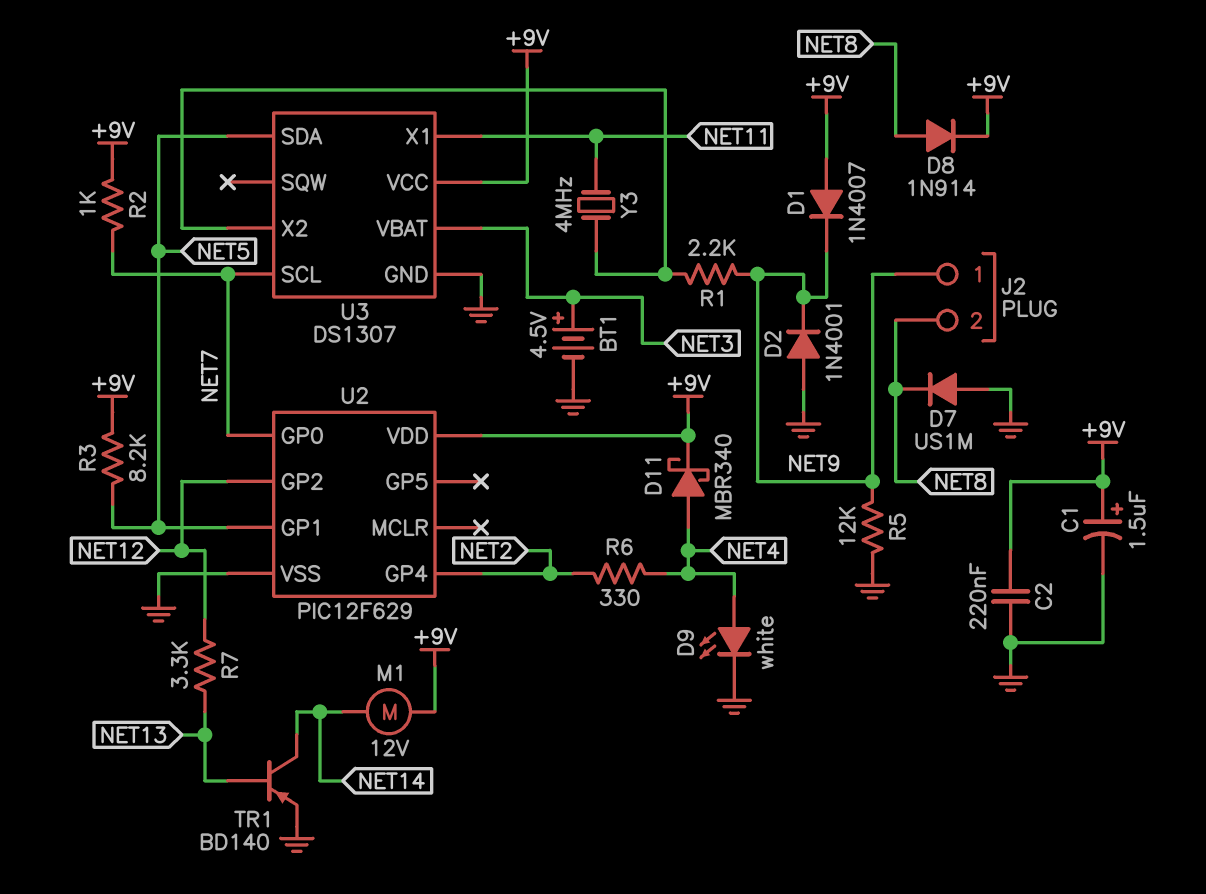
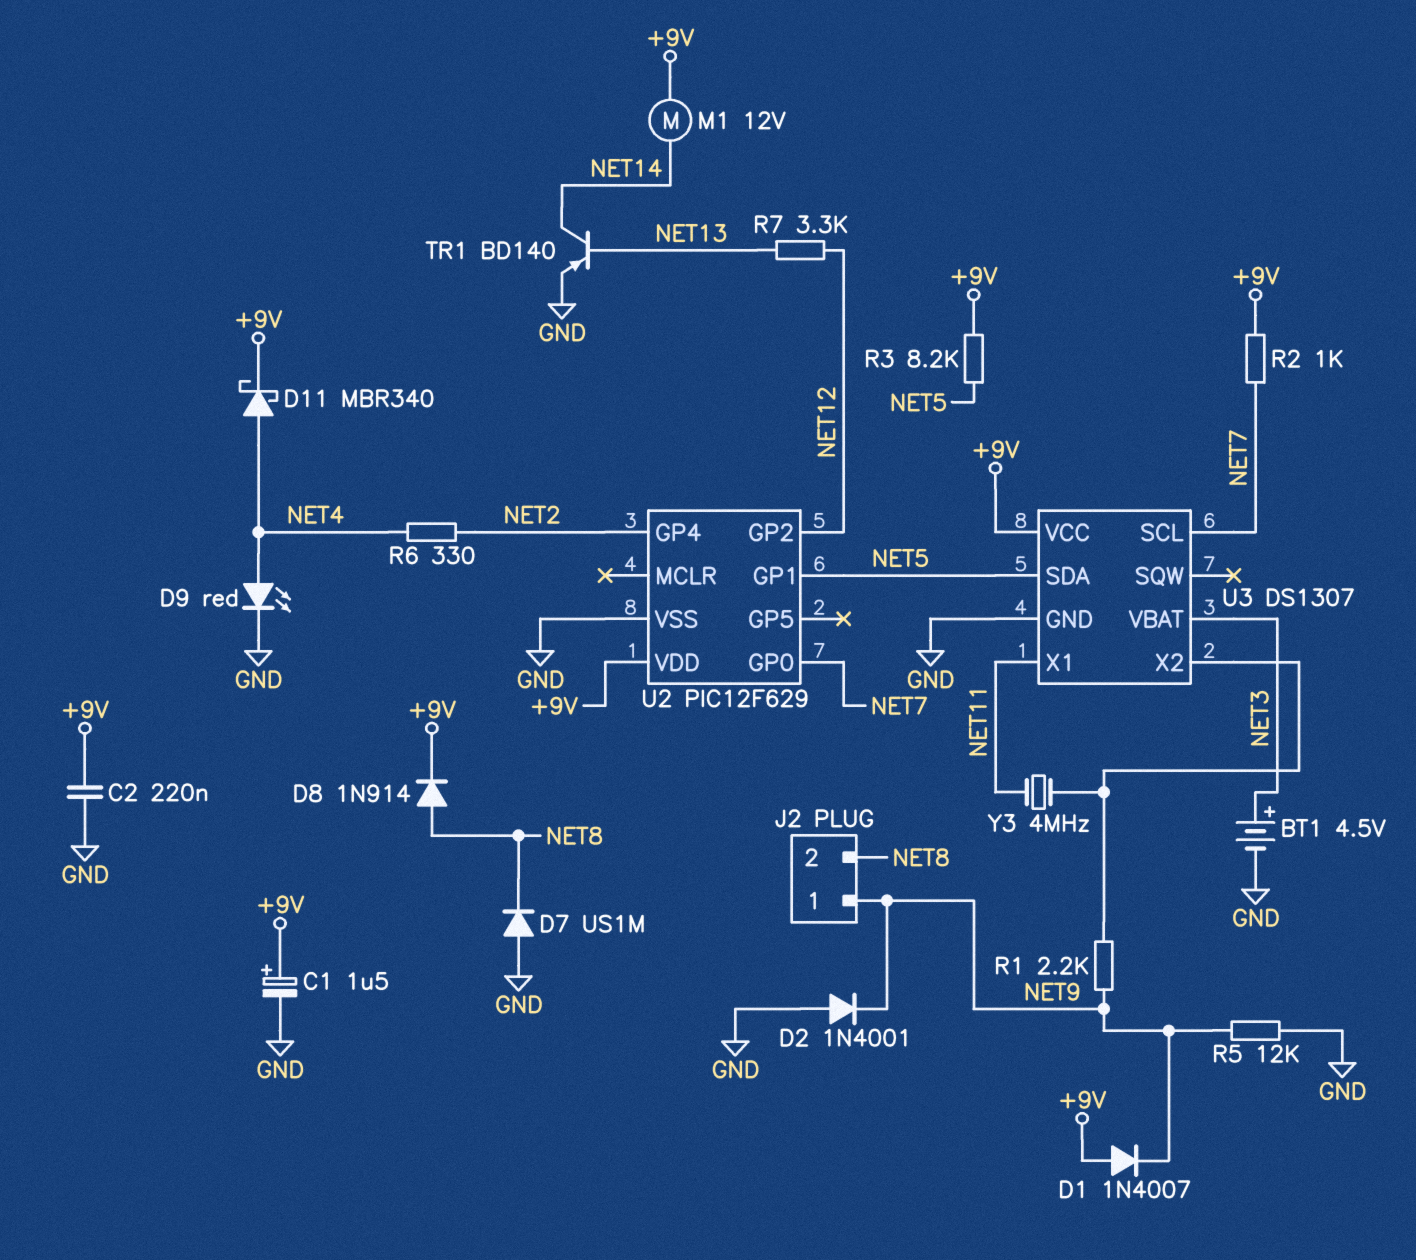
D9: LED white (A NET4, K GND) -> LED red (A NET4, K GND)

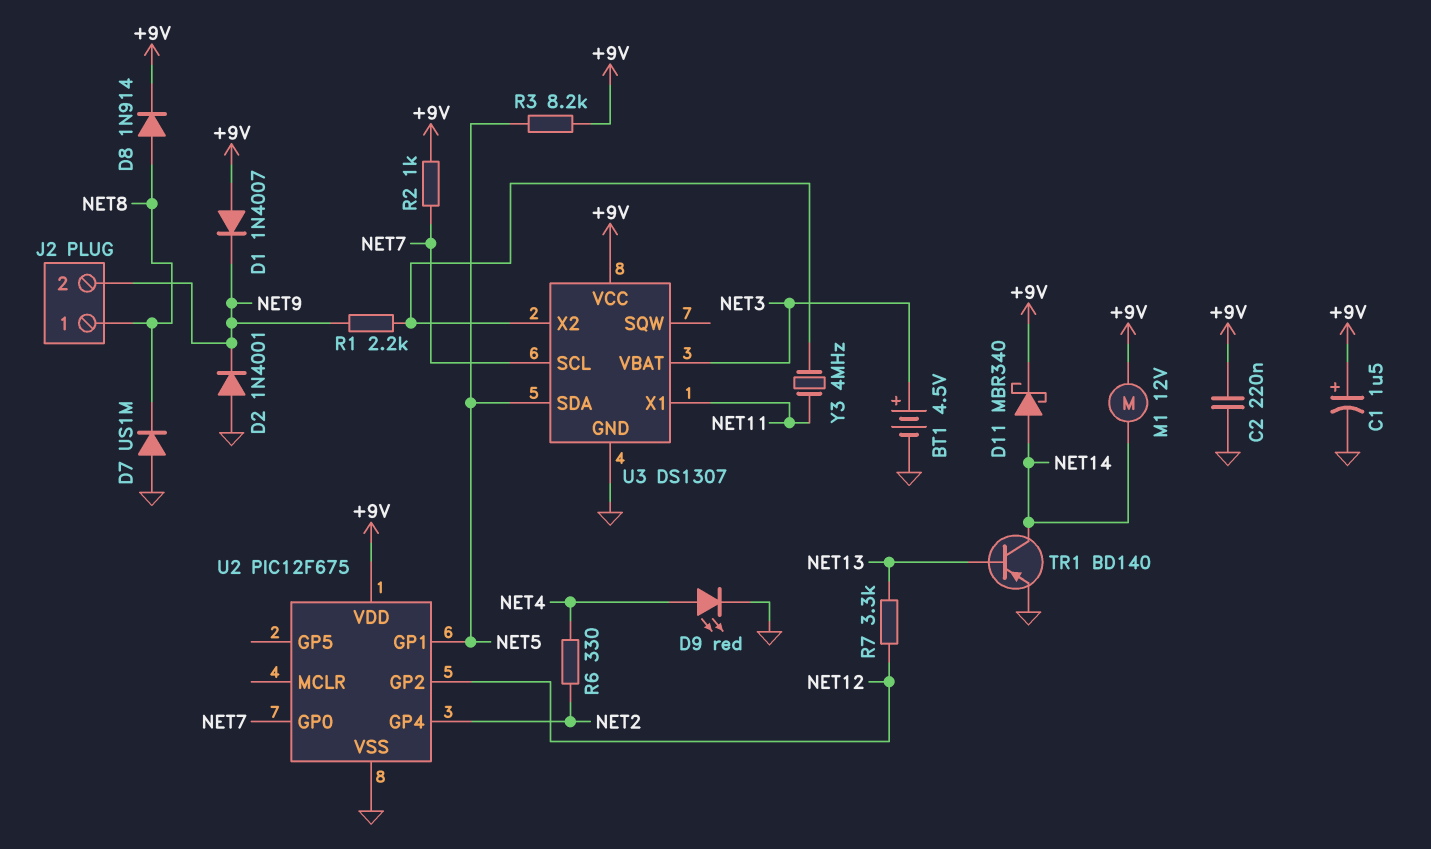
D11: schottky MBR340 (A NET4, K +9V) -> schottky MBR340 (A NET14, K +9V)
J2 pin 1: NET9 -> NET8
J2 pin 2: NET8 -> NET9
R5: 12k (GND, NET9) -> none
U2: PIC12F629 -> PIC12F675

